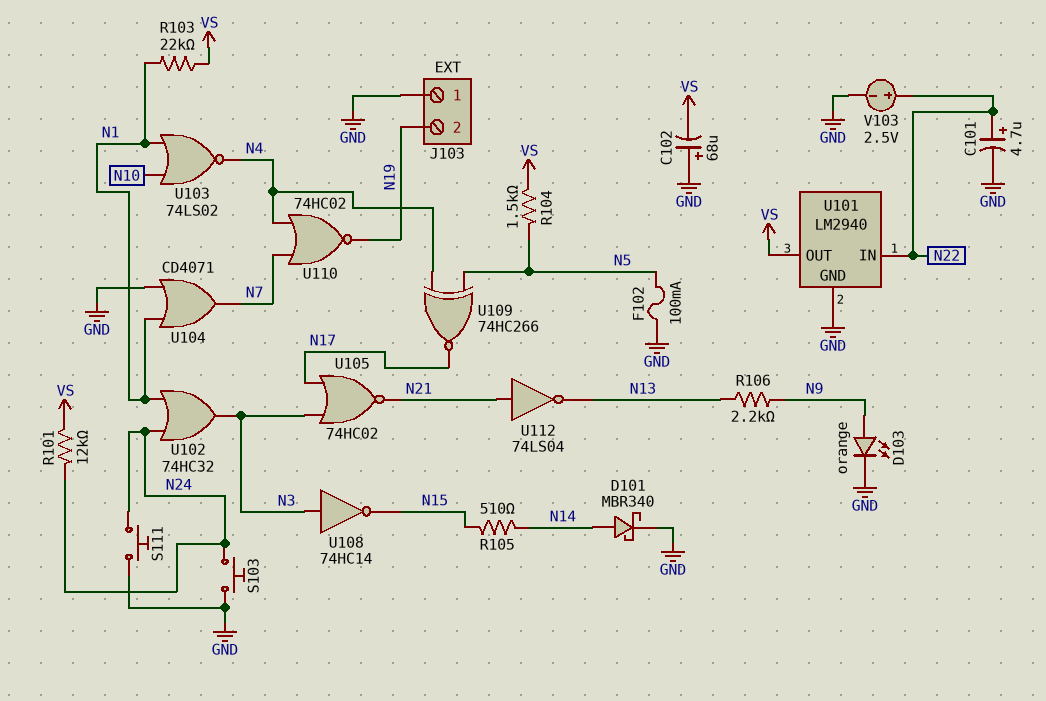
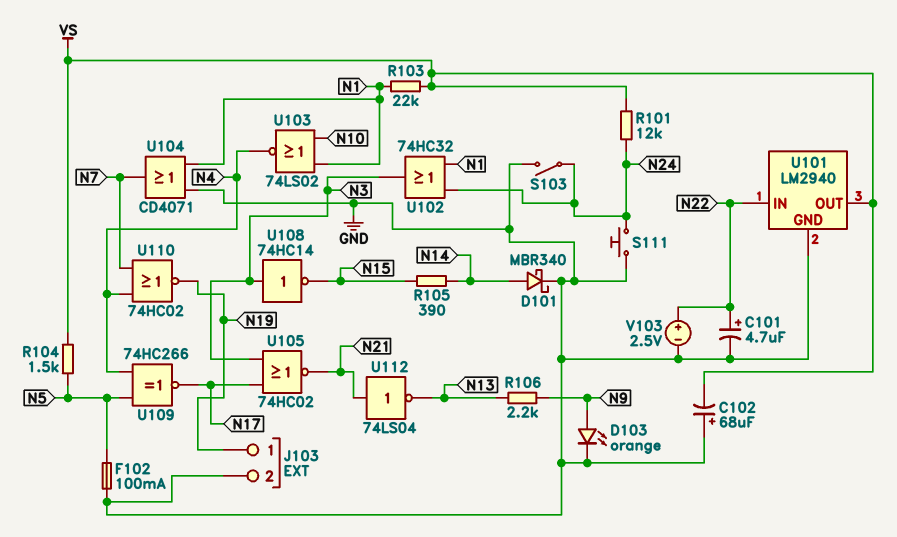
J103 pin 1: GND -> N19
J103 pin 2: N19 -> GND
R105: 510 (N14, N15) -> 390 (N14, N15)
S103: button (GND, N24) -> switch (GND, N24)

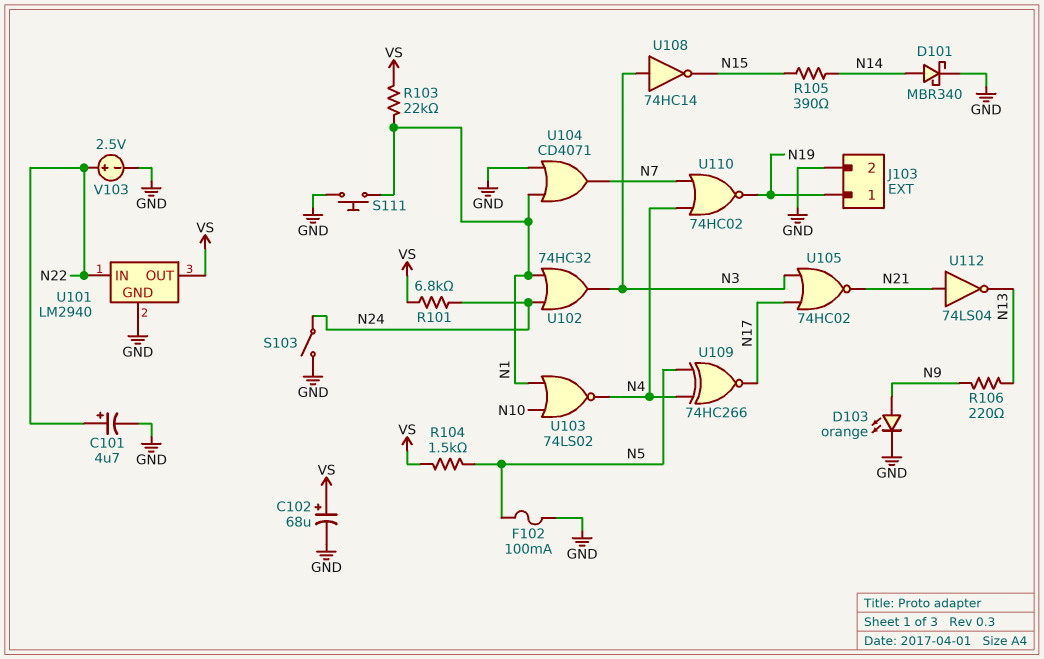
C102: 68uF (plus GND, minus VS) -> 68uF (plus VS, minus GND)
R101: 12k (N24, VS) -> 6.8k (N24, VS)
R106: 2.2k (N9, N13) -> 220 (N9, N13)
S111: button (GND, N24) -> button (GND, N1)

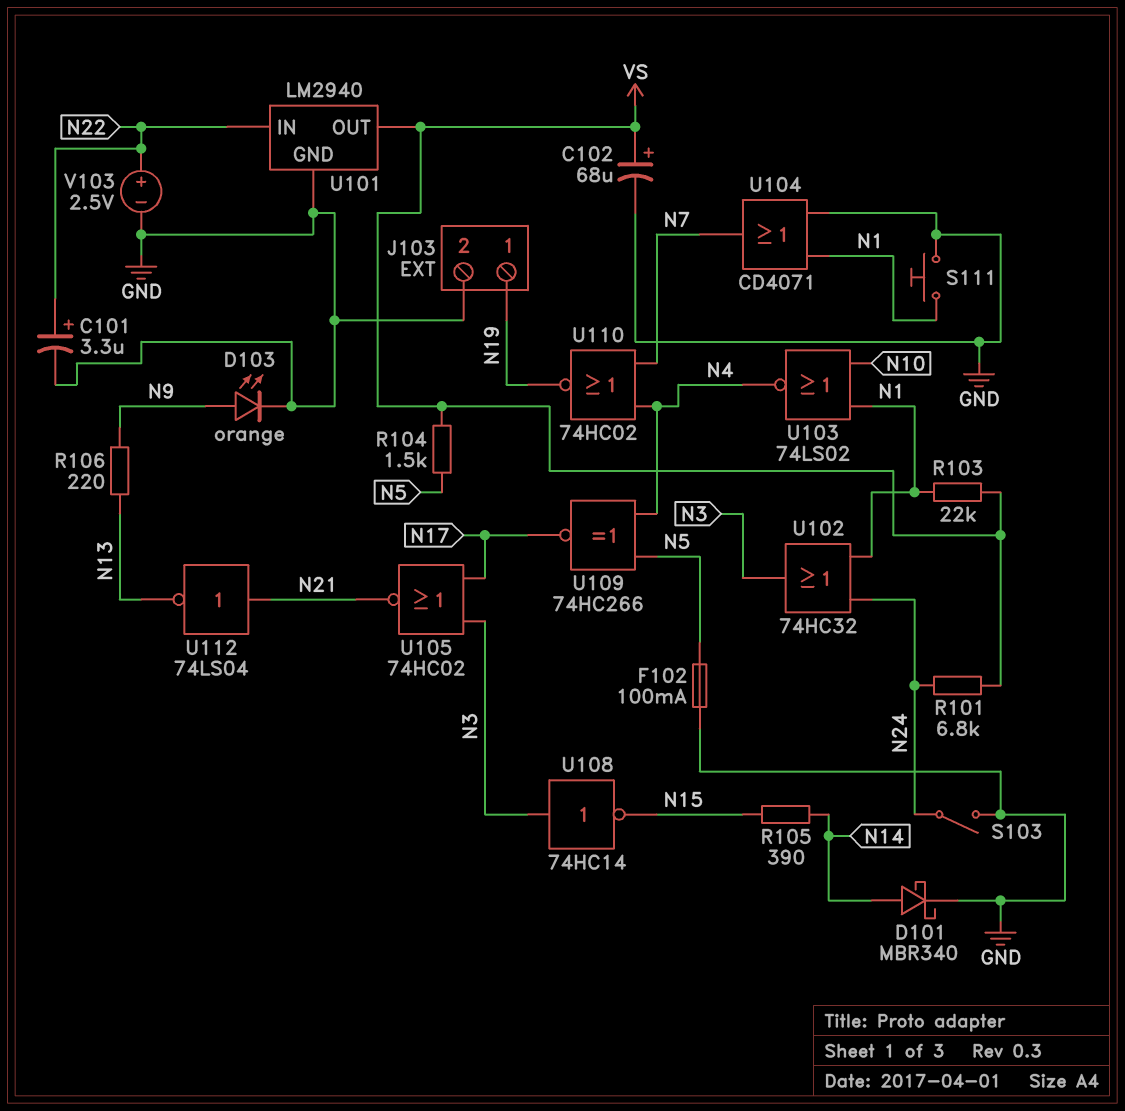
C101: 4.7uF (plus N22, minus GND) -> 3.3uF (plus N22, minus GND)

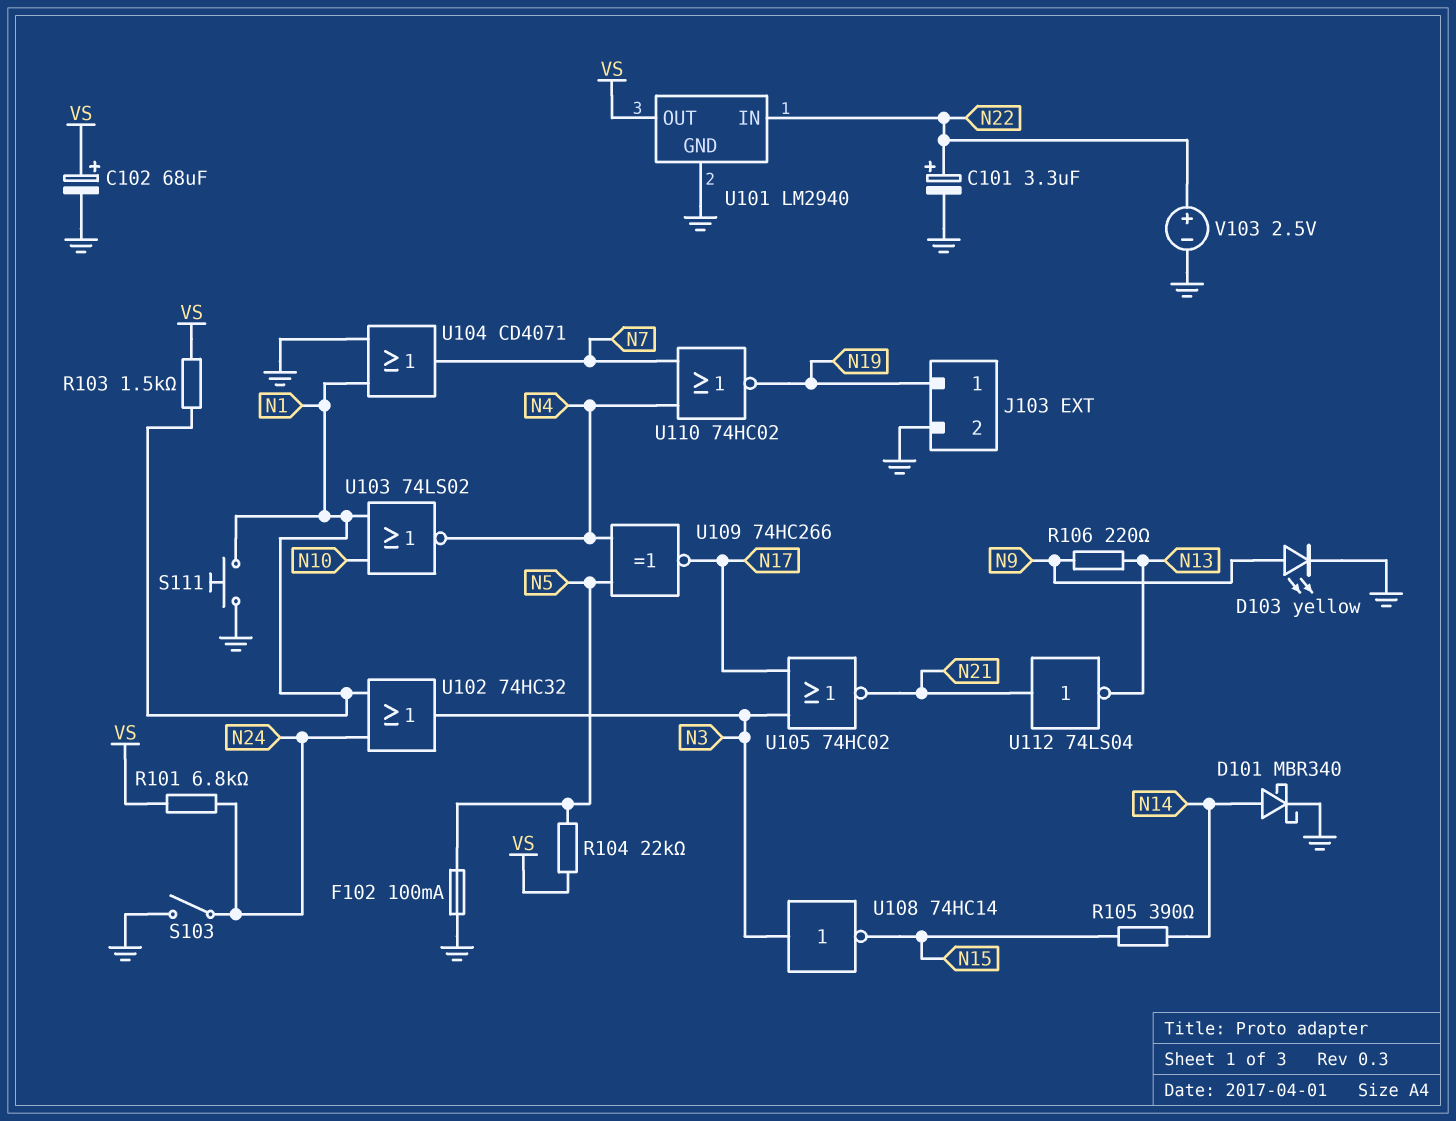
D103: LED orange (A N9, K GND) -> LED yellow (A N9, K GND)
R103: 22k (N1, VS) -> 1.5k (N1, VS)
R104: 1.5k (N5, VS) -> 22k (N5, VS)

